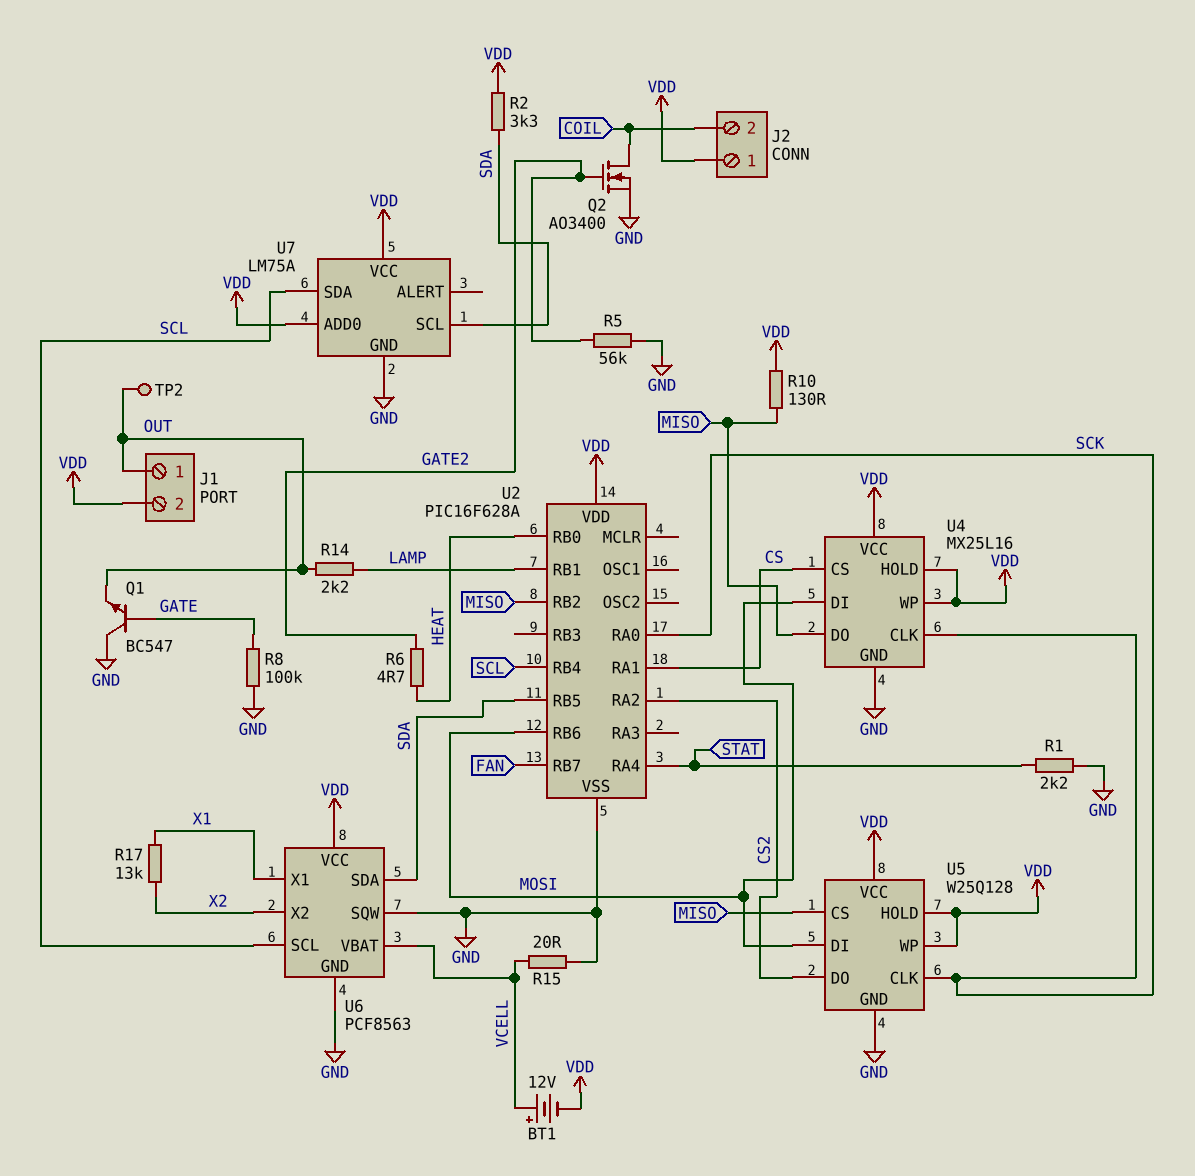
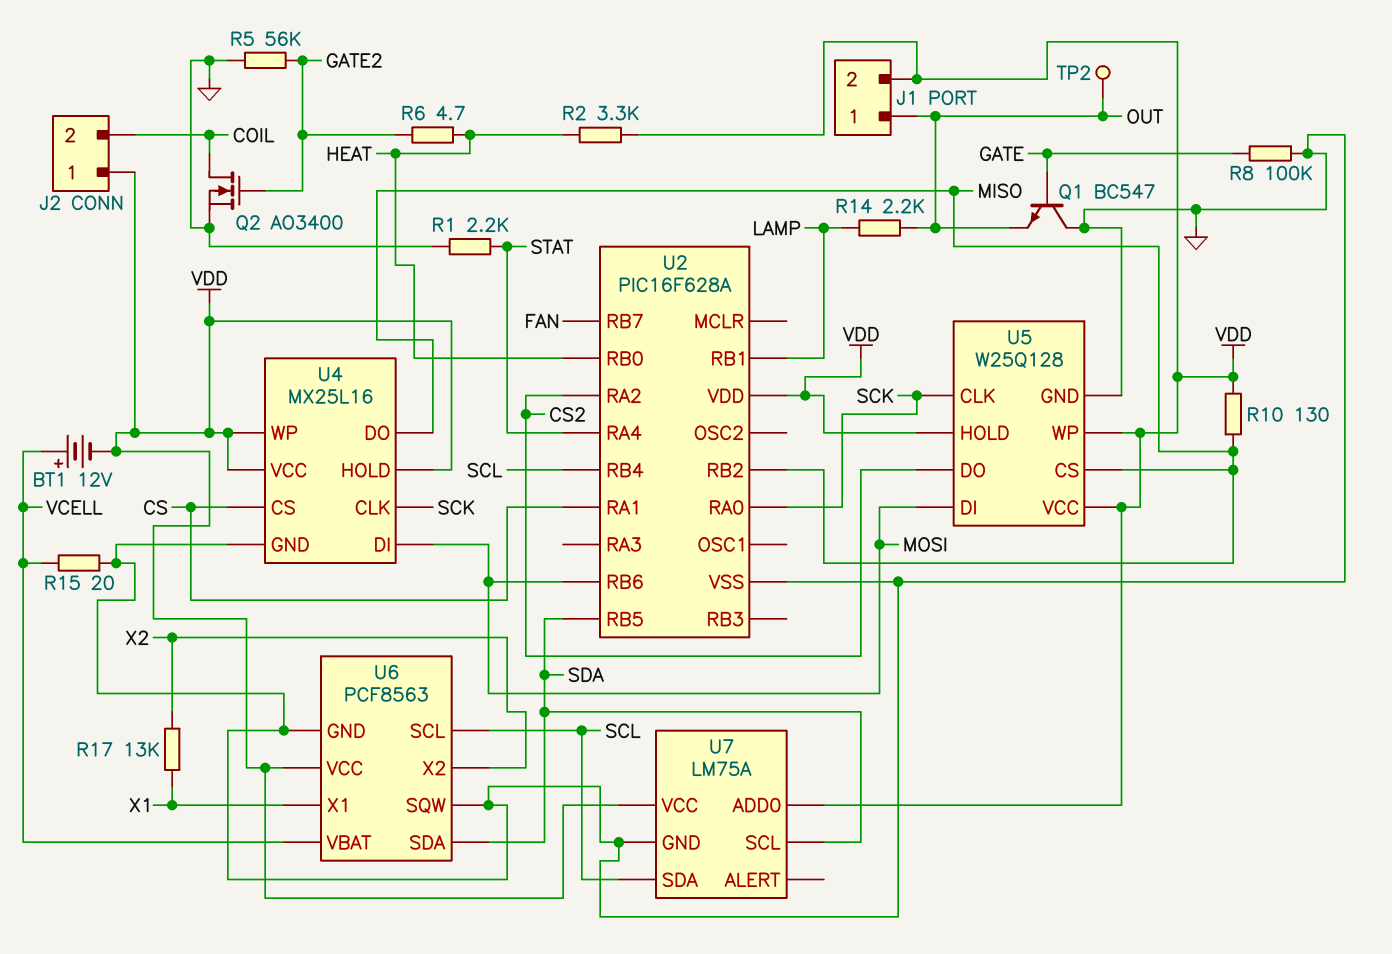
R2: 3.3k (SDA, VDD) -> 3.3k (HEAT, VDD)

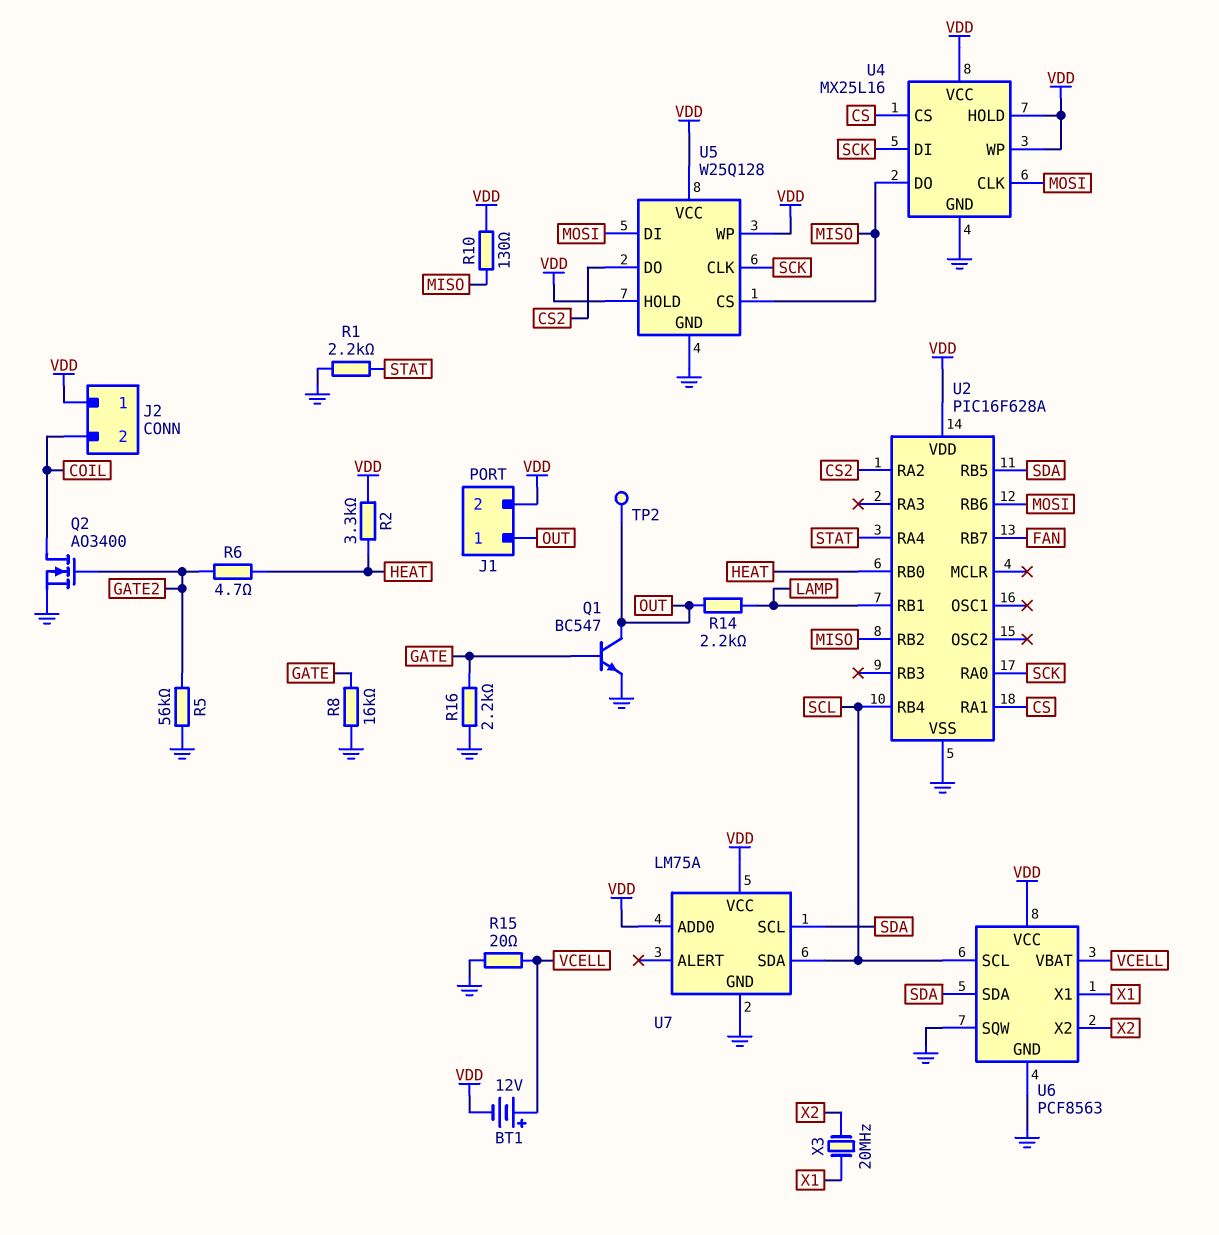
Q1: NPN BC547 (B GATE, C GND, E OUT) -> NPN BC547 (B GATE, C OUT, E GND)
R8: 100k (GATE, GND) -> 16k (GATE, GND)
R16: none -> 2.2k (GATE, GND)
R17: 13k (X1, X2) -> none
U4 pin CLK: SCK -> MOSI
U4 pin DI: MOSI -> SCK
X3: none -> 20MHz (X1, X2)

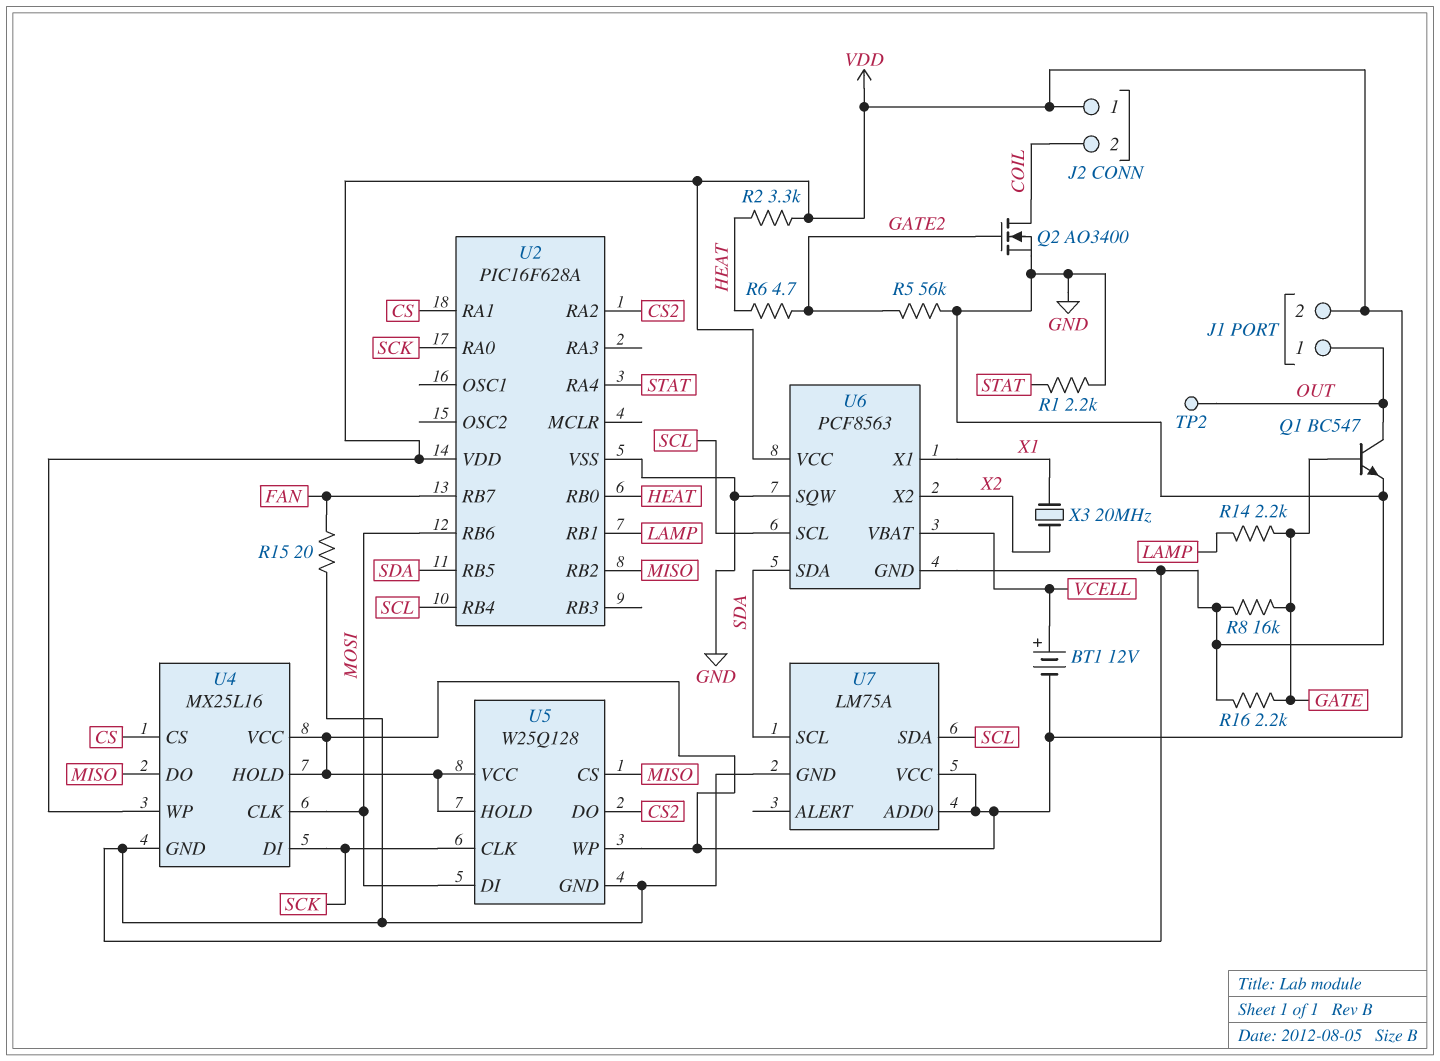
R10: 130 (MISO, VDD) -> none
R14: 2.2k (LAMP, OUT) -> 2.2k (GATE, LAMP)
R15: 20 (GND, VCELL) -> 20 (FAN, GND)

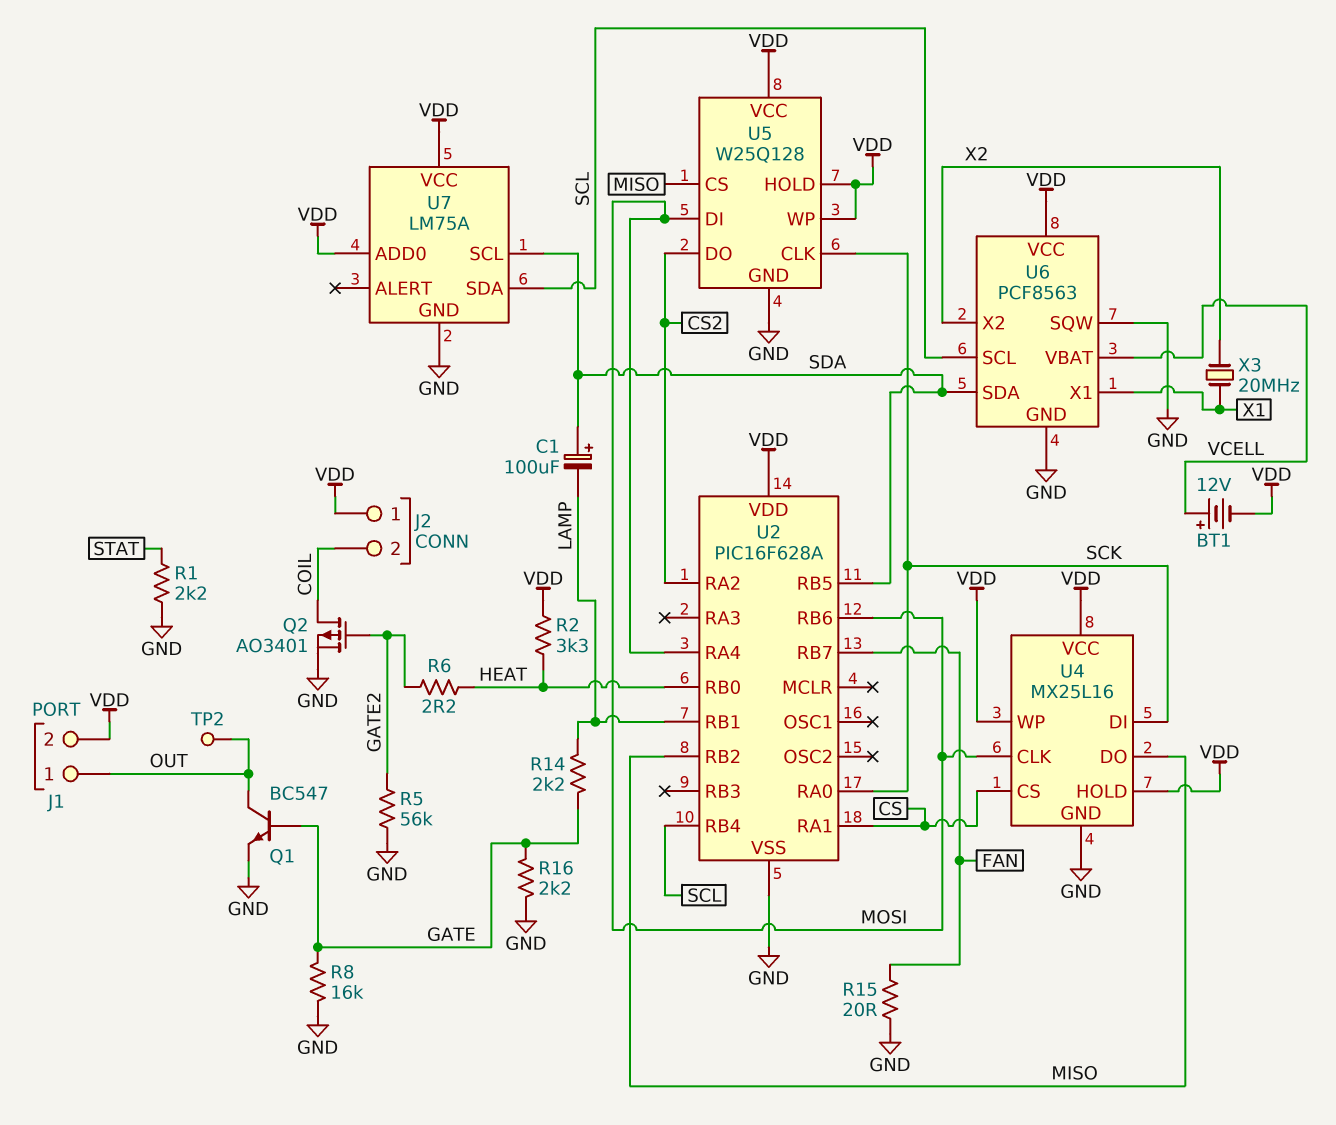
C1: none -> 100uF (plus SDA, minus LAMP)
Q2: NMOS AO3400 (G GATE2, D COIL, S GND) -> PMOS AO3401 (G GATE2, D COIL, S GND)
R6: 4.7 (GATE2, HEAT) -> 2.2 (GATE2, HEAT)
U2 pin RA4: STAT -> MOSI

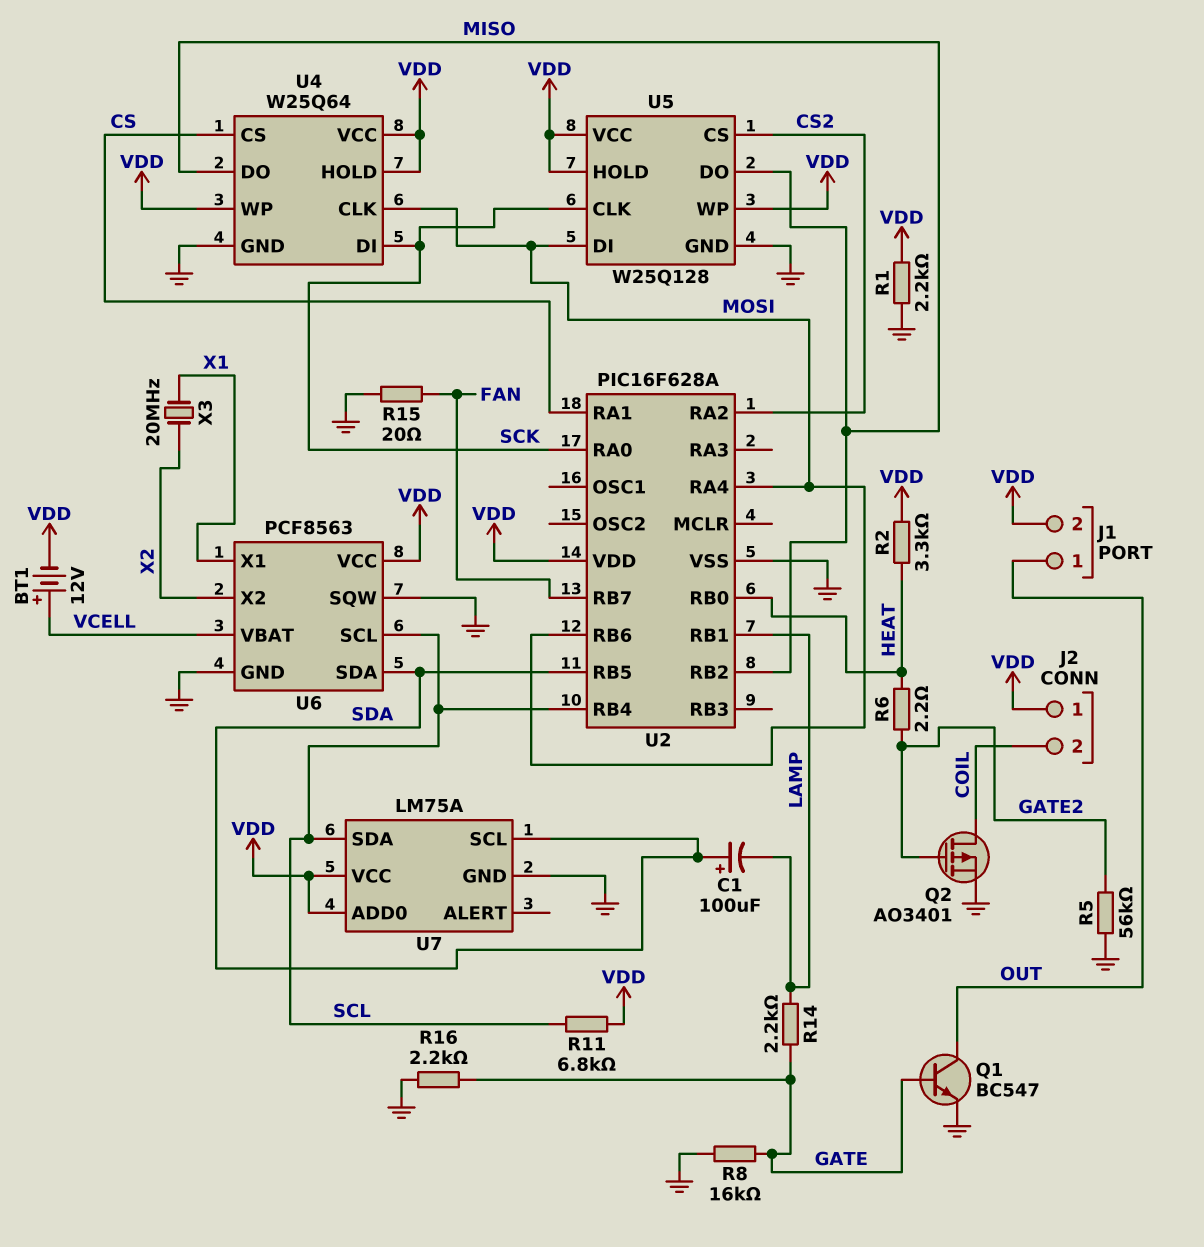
R1: 2.2k (GND, STAT) -> 2.2k (GND, VDD)
R11: none -> 6.8k (SCL, VDD)
TP2: test point (OUT) -> none
U4: MX25L16 -> W25Q64
U5 pin CS: MISO -> CS2
U5 pin DO: CS2 -> MISO

